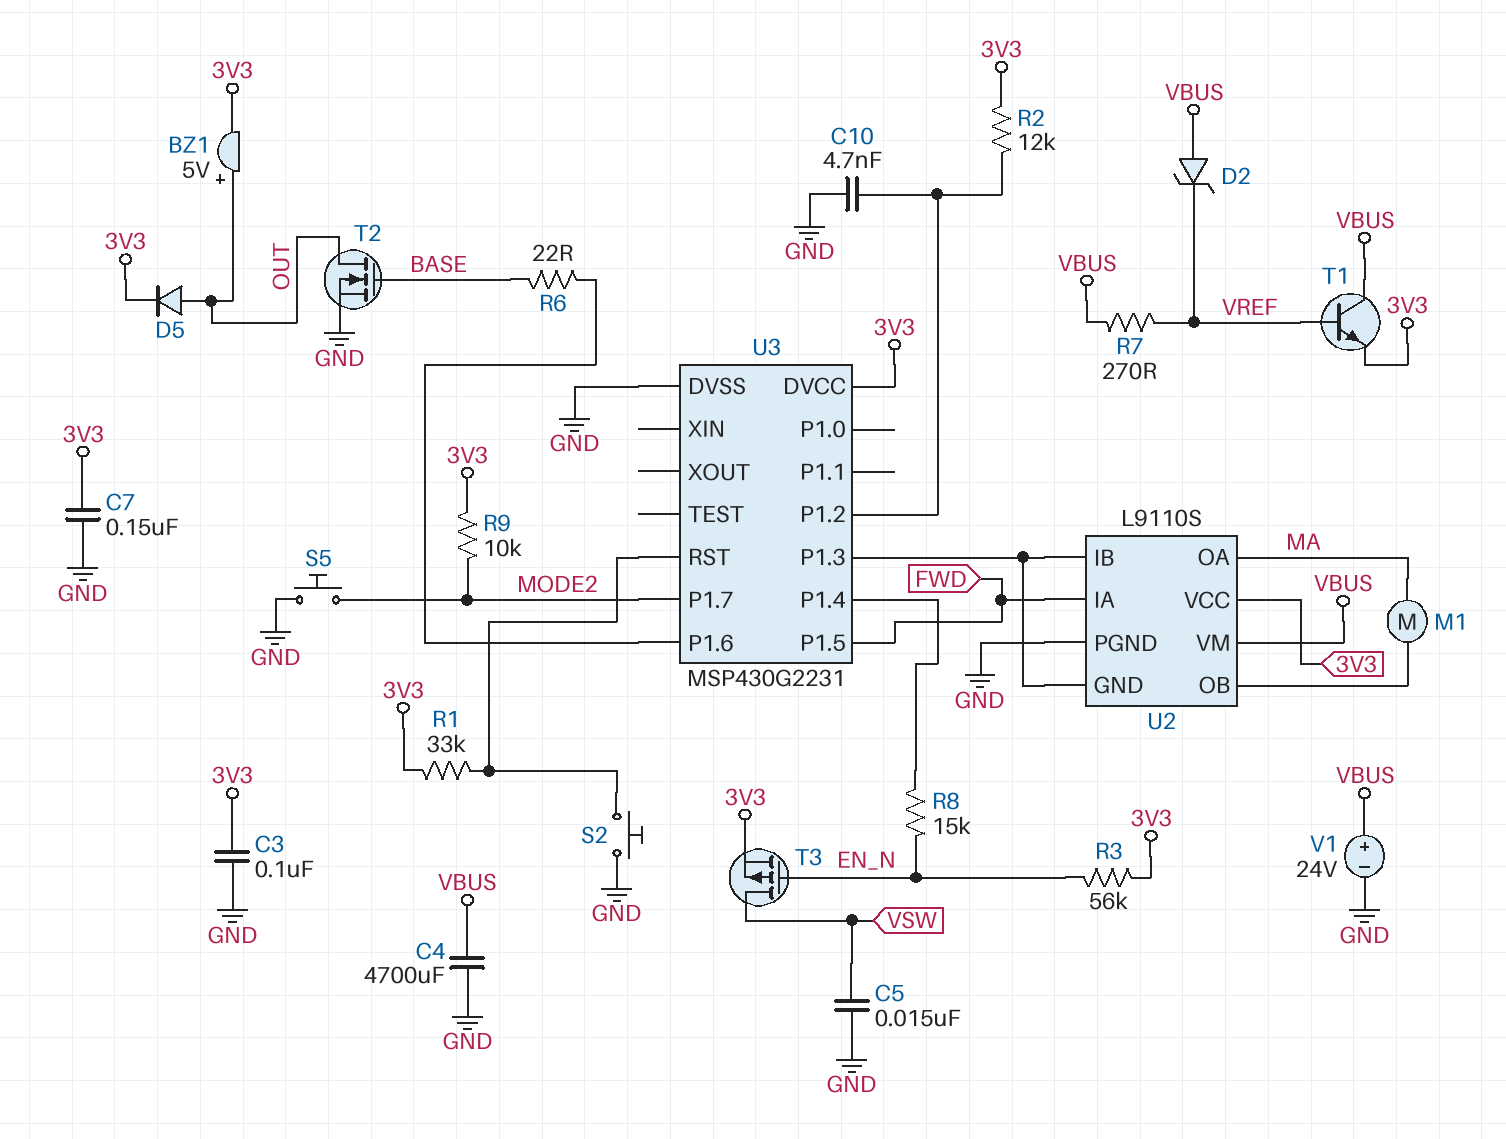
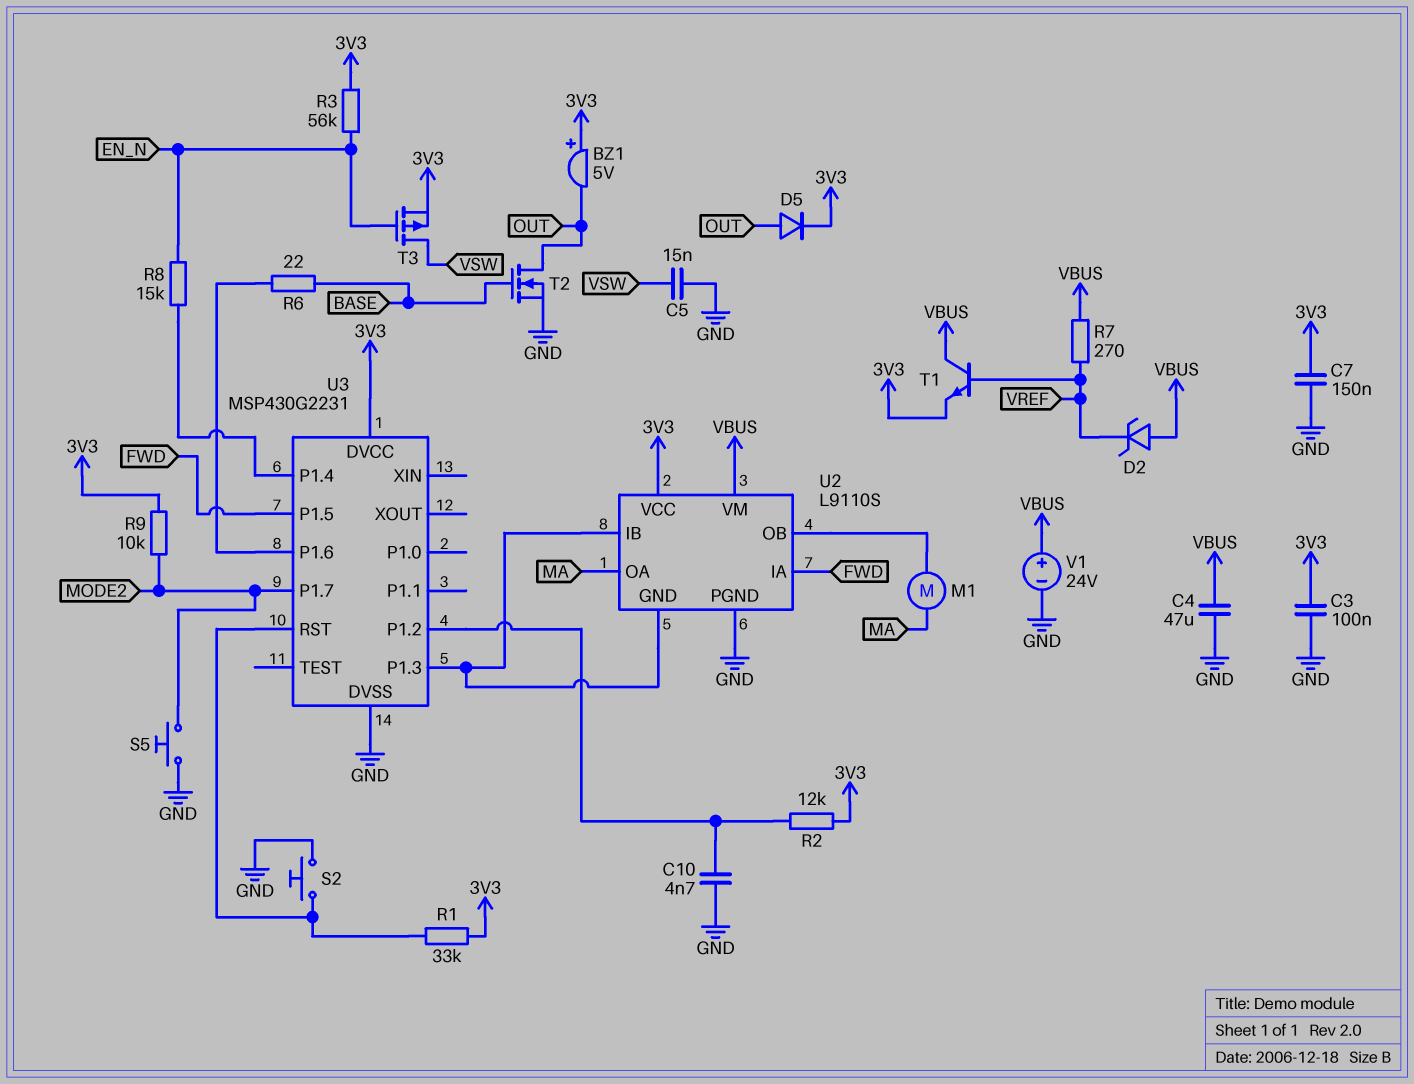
BZ1: buzzer 5V (plus OUT, minus 3V3) -> buzzer 5V (plus 3V3, minus OUT)
C4: 4700uF (GND, VBUS) -> 47uF (GND, VBUS)

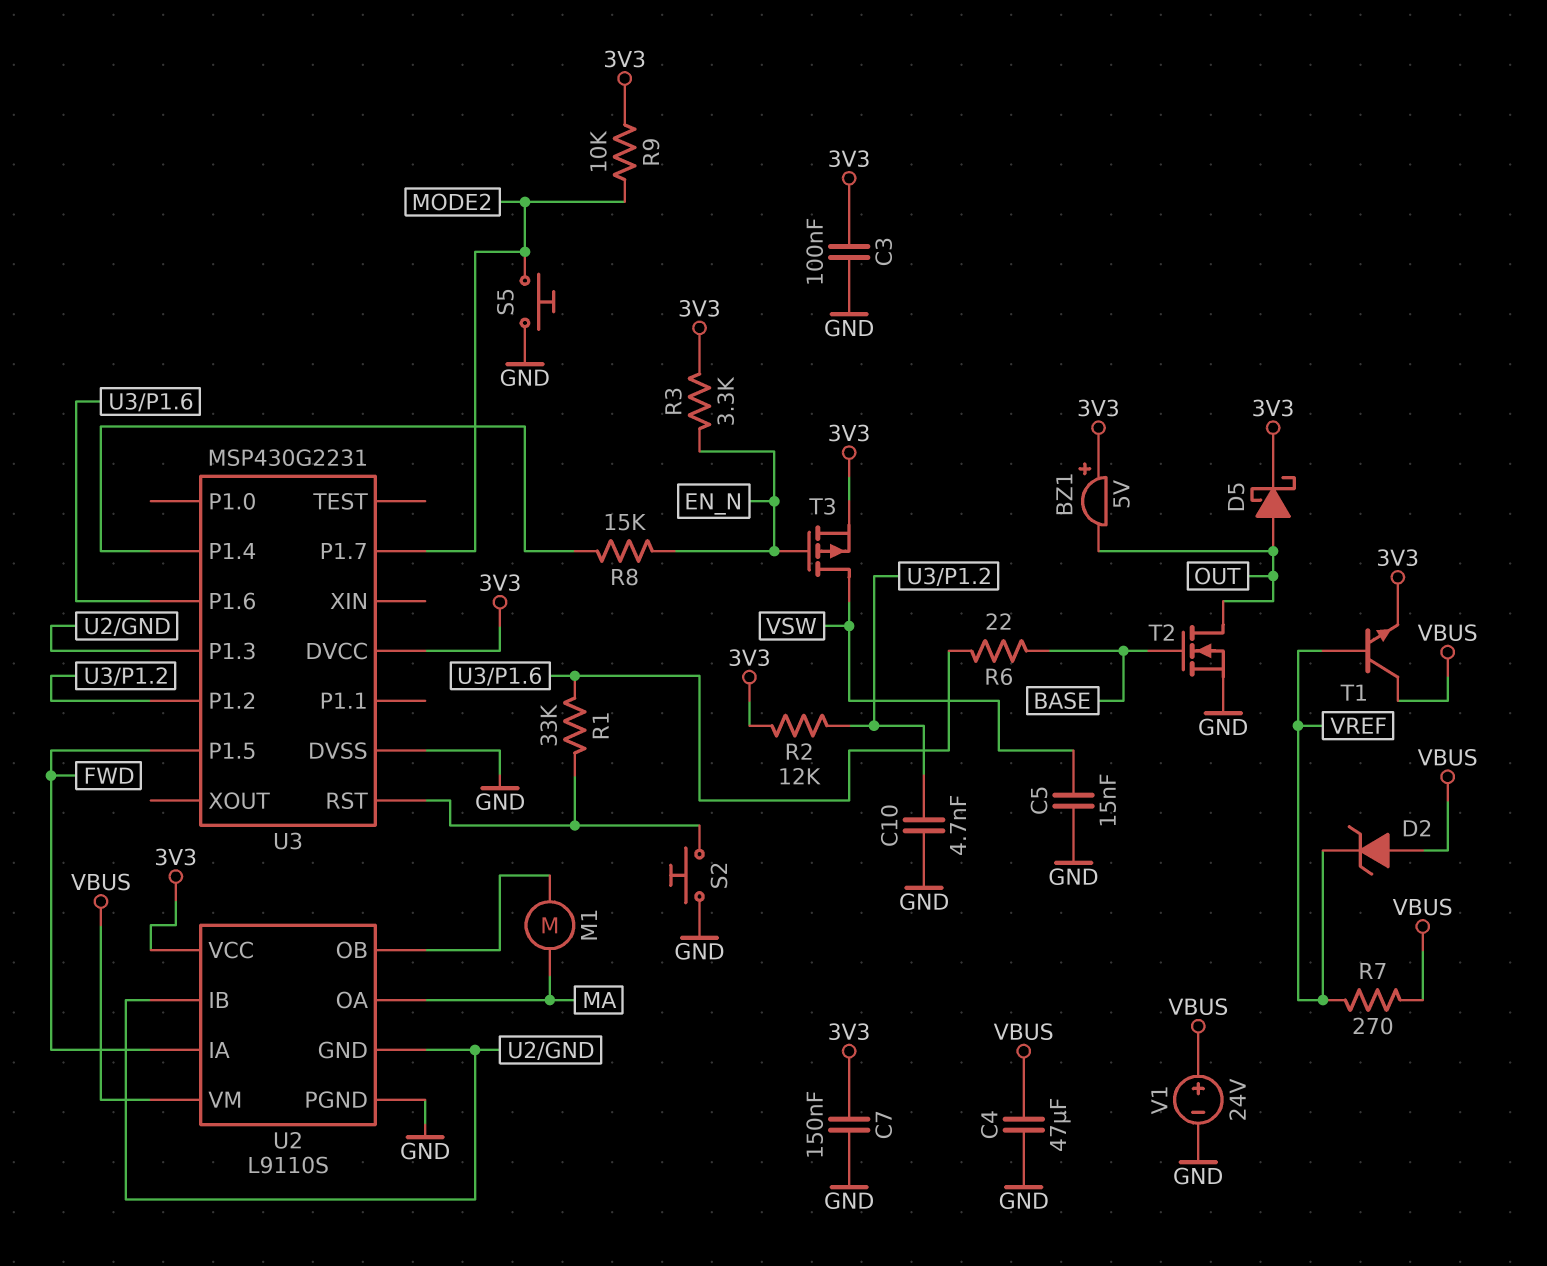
D5: diode (A OUT, K 3V3) -> schottky (A OUT, K 3V3)
R1: 33k (3V3, U3/RST) -> 33k (U3/P1.6, U3/RST)
R3: 56k (3V3, EN_N) -> 3.3k (3V3, EN_N)

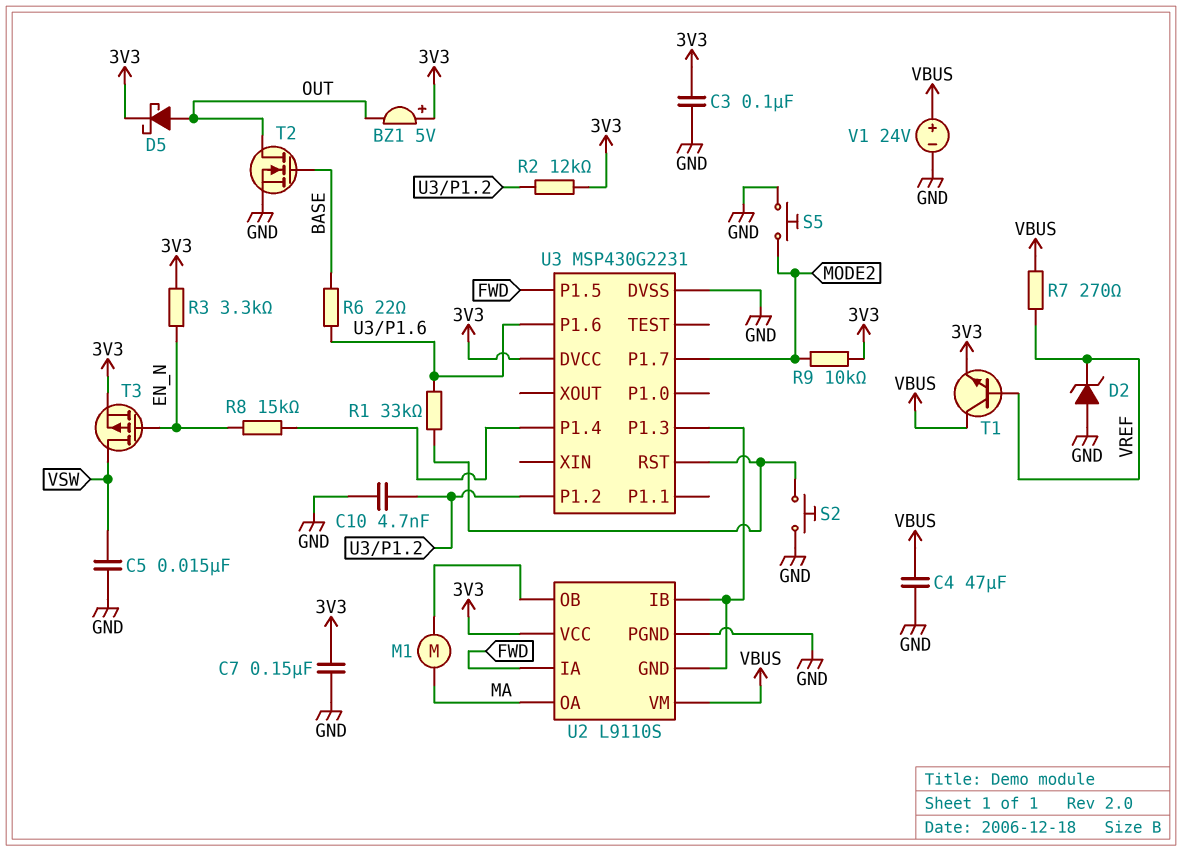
D2: zener (A VBUS, K VREF) -> zener (A GND, K VREF)

